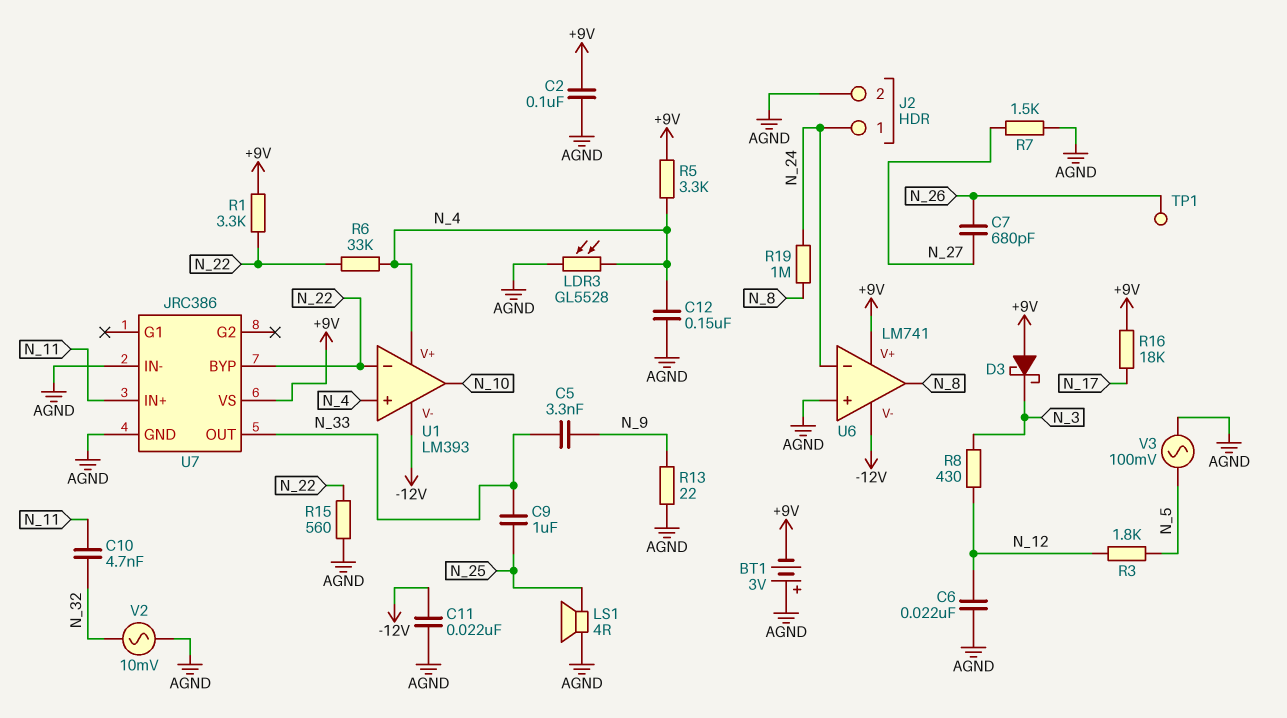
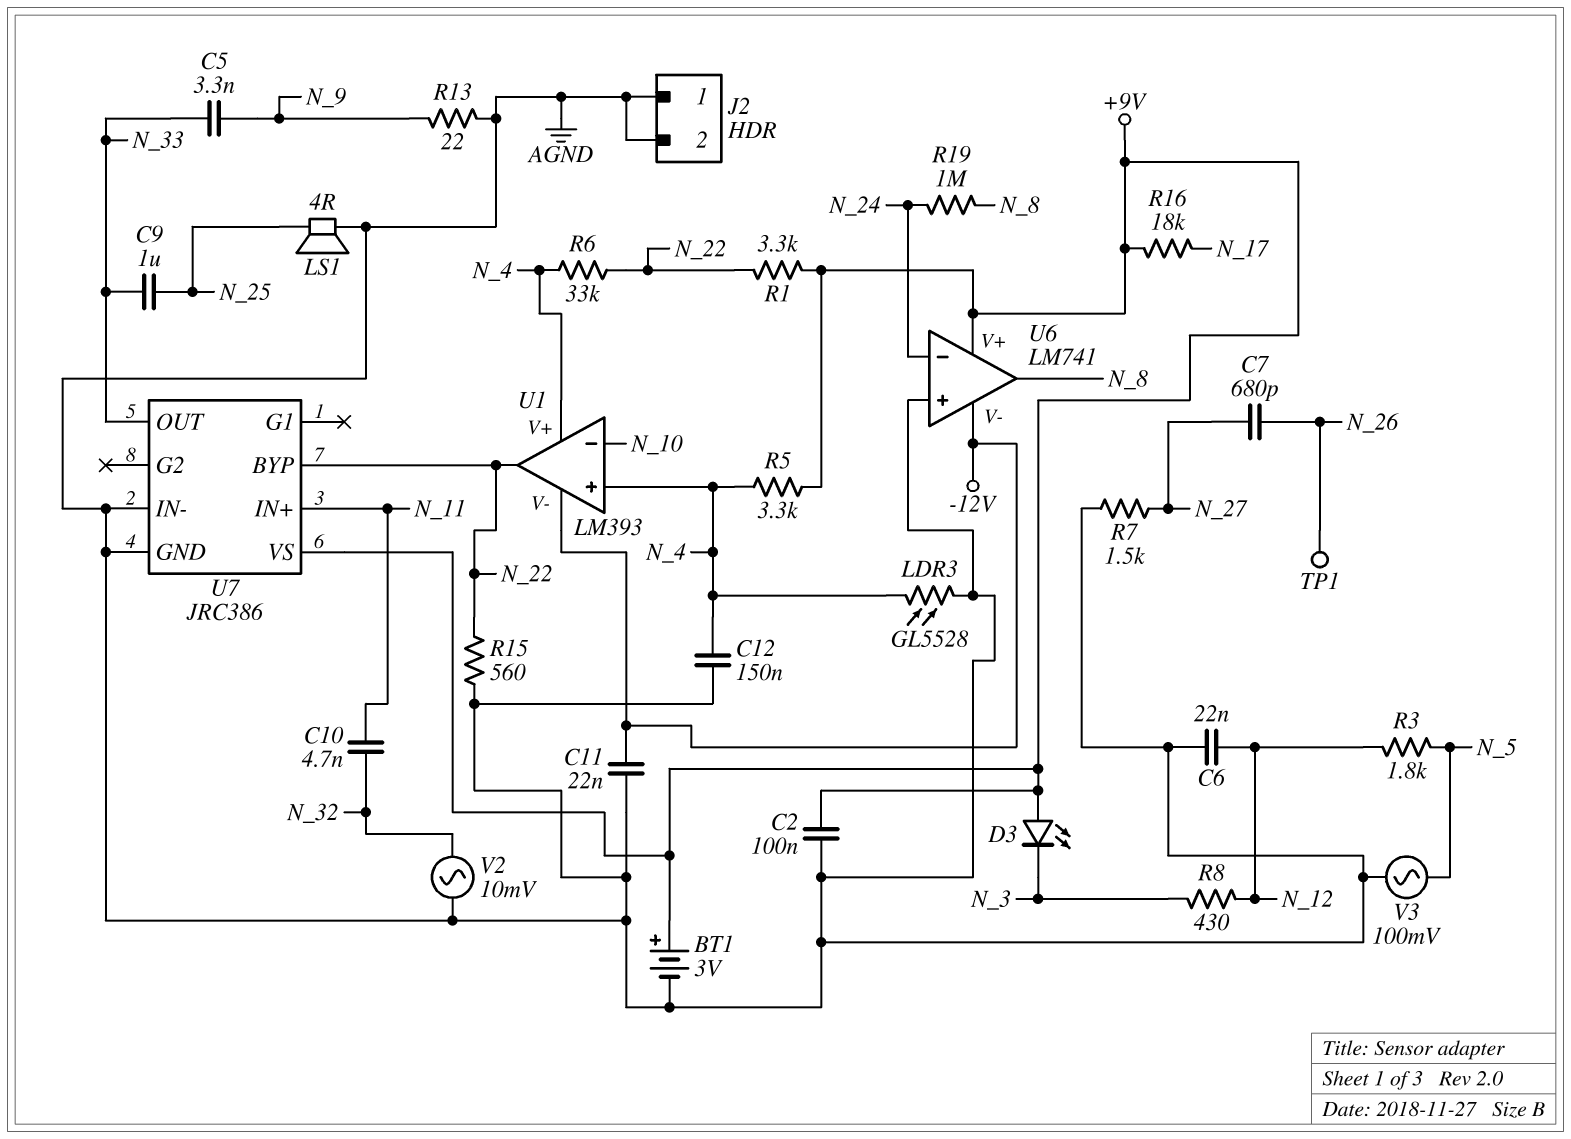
BT1: 3V (plus AGND, minus +9V) -> 3V (plus +9V, minus AGND)
D3: schottky (A +9V, K N_3) -> LED (A +9V, K N_3)
J2 pin 1: N_24 -> AGND
U1 pin in-: N_22 -> N_10
U1 pin out: N_10 -> N_22

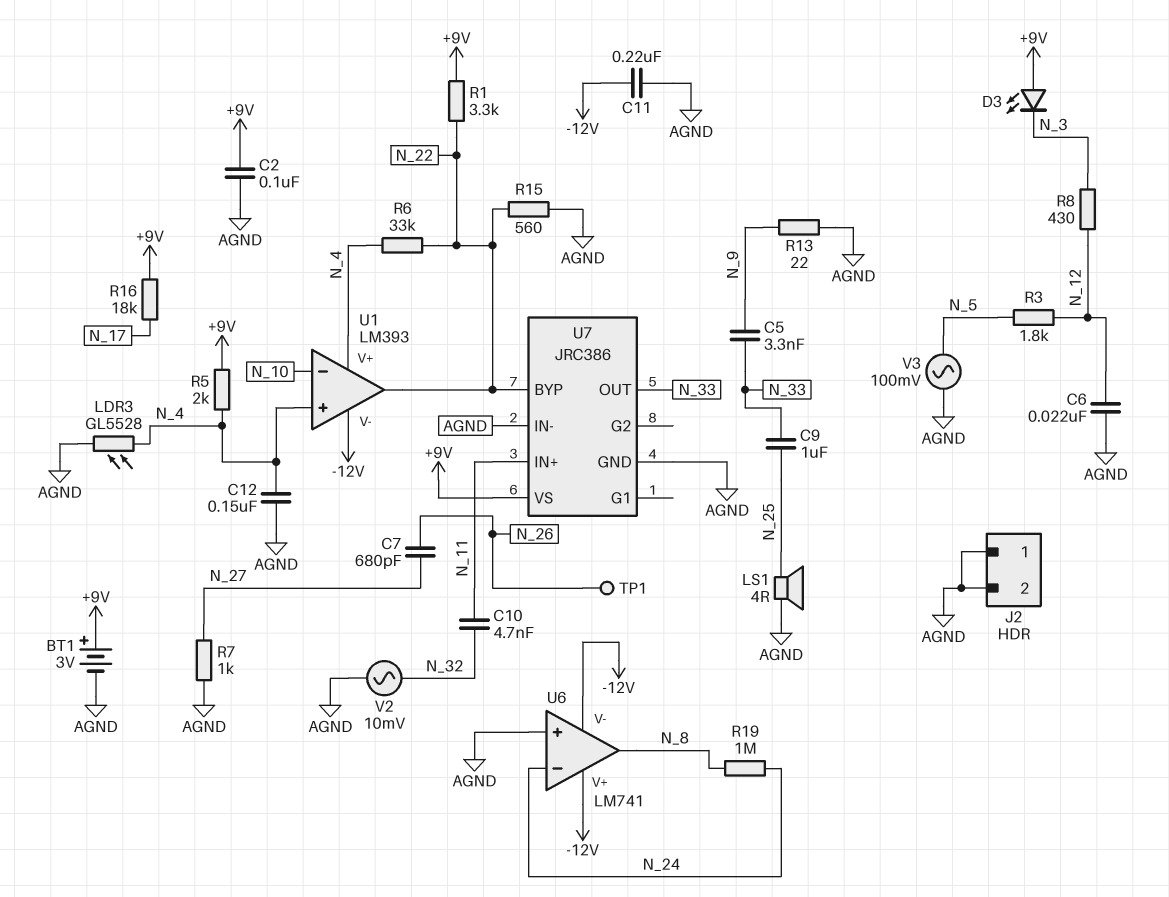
C11: 22nF (-12V, AGND) -> 220nF (-12V, AGND)
R5: 3.3k (+9V, N_4) -> 2k (+9V, N_4)
R7: 1.5k (AGND, N_27) -> 1k (AGND, N_27)
U6 pin V+: +9V -> -12V

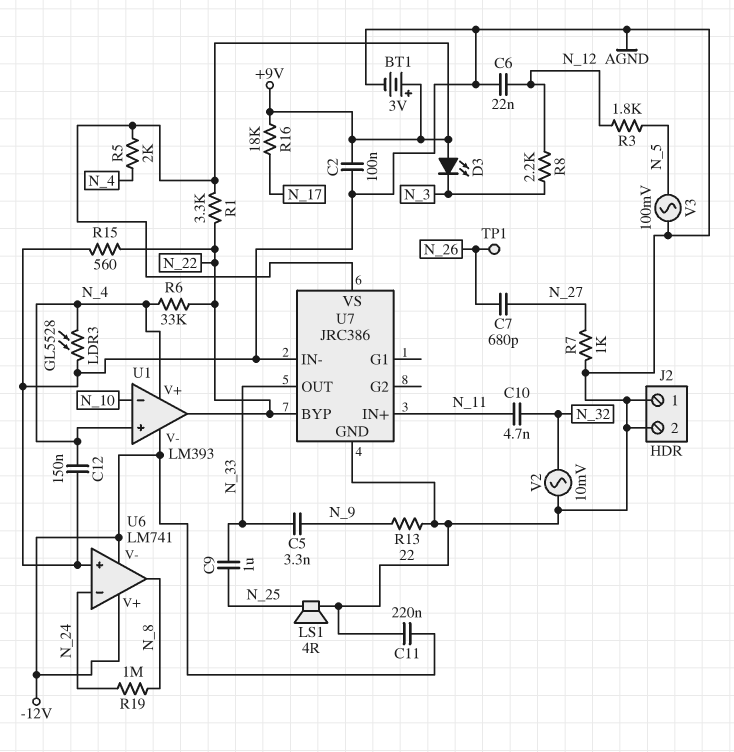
R8: 430 (N_3, N_12) -> 2.2k (N_3, N_12)

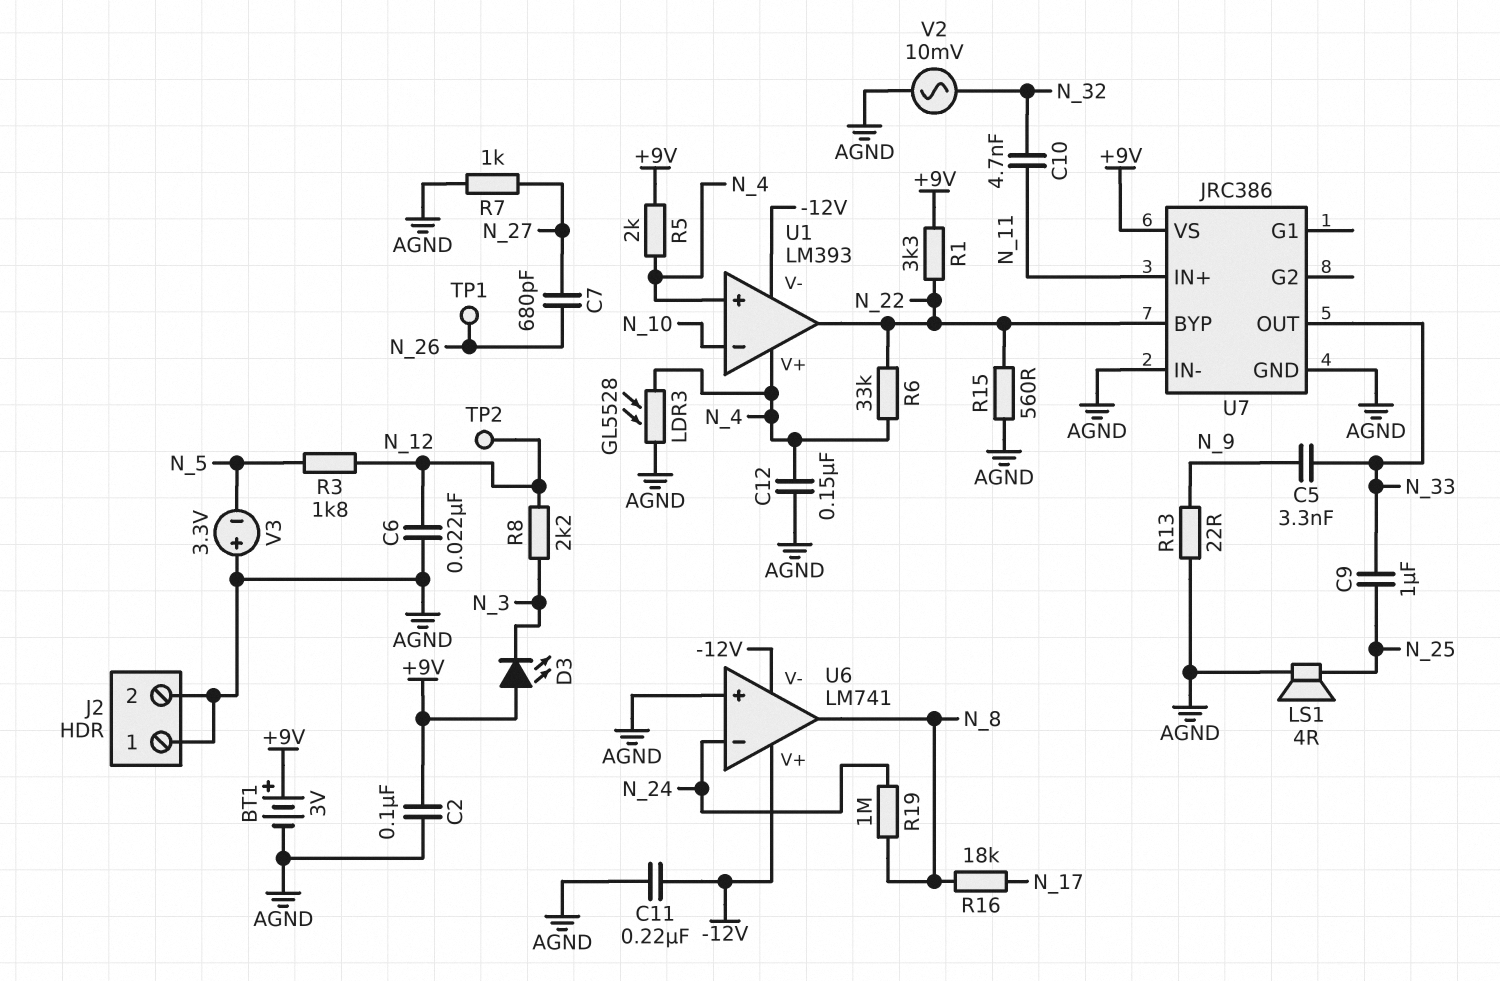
R16: 18k (+9V, N_17) -> 18k (N_8, N_17)
TP2: none -> test point (N_12)
V3: AC 100mV (AGND, N_5) -> 3.3V (plus AGND, minus N_5)

